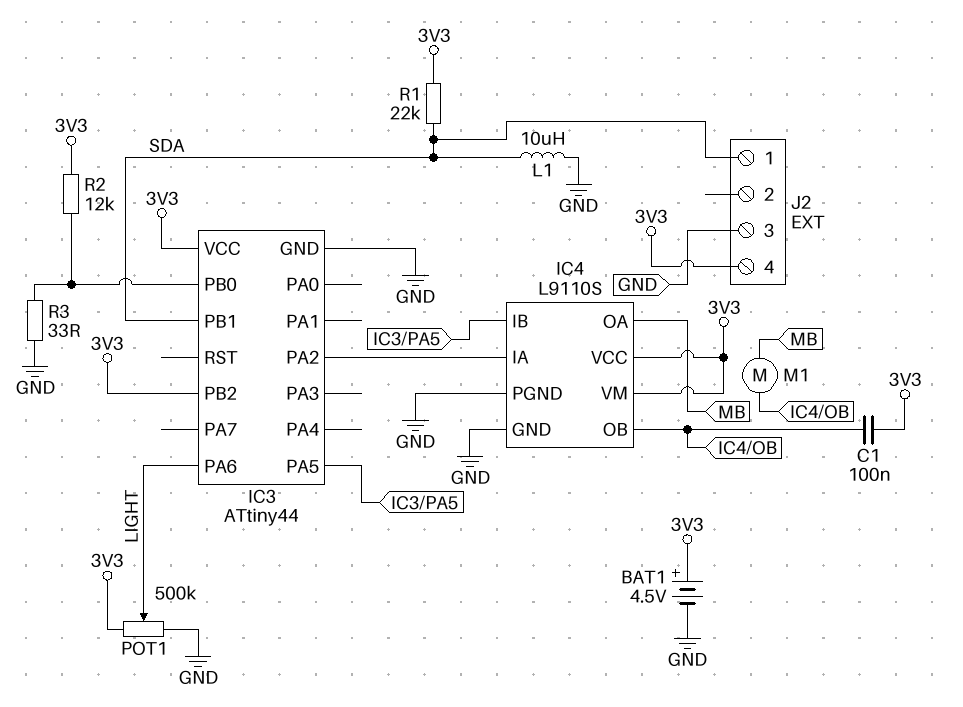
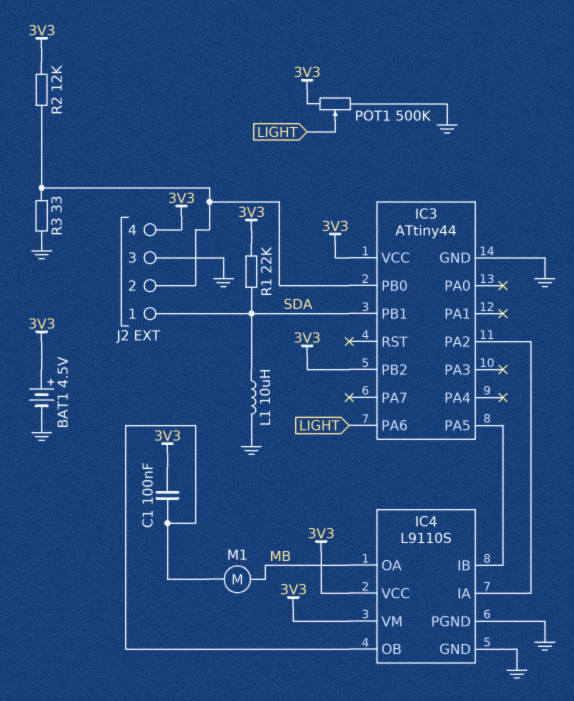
J2 pin 2: none -> IC3/PB0

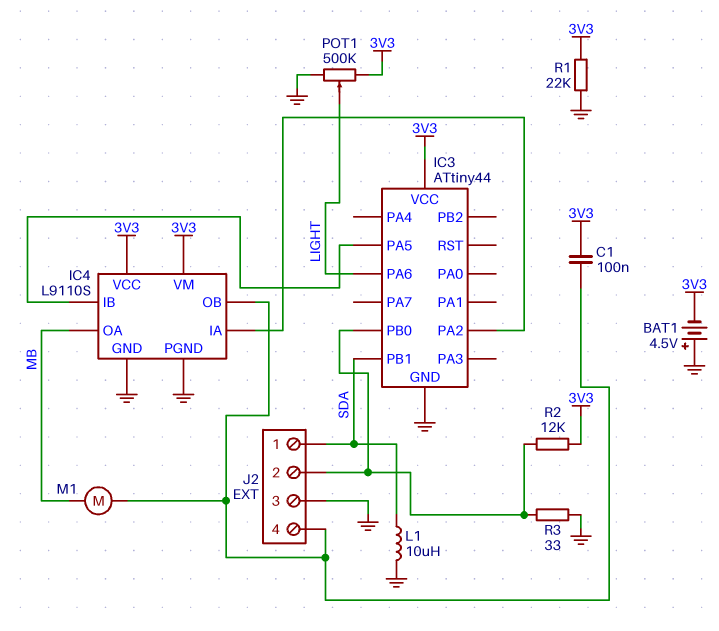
BAT1: 4.5V (plus 3V3, minus GND) -> 4.5V (plus GND, minus 3V3)
IC3 pin PB2: 3V3 -> none
J2 pin 4: 3V3 -> IC4/OB
R1: 22k (3V3, SDA) -> 22k (3V3, GND)

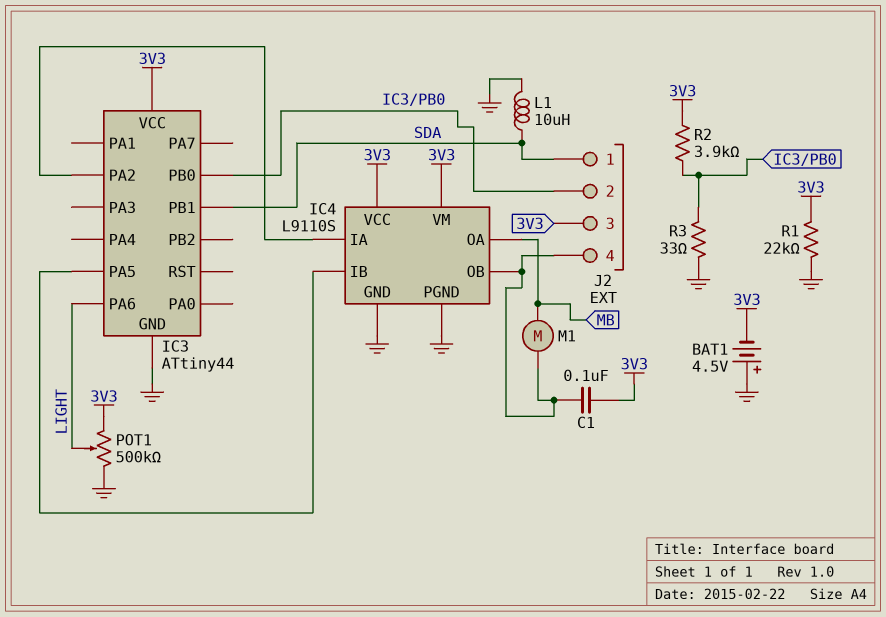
J2 pin 3: GND -> 3V3
R2: 12k (3V3, IC3/PB0) -> 3.9k (3V3, IC3/PB0)

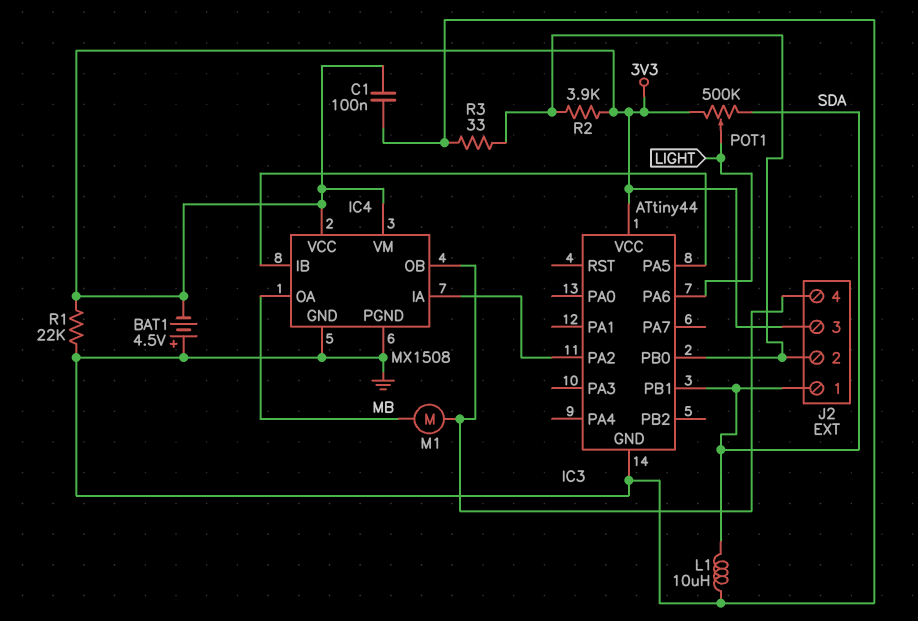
C1: 100nF (3V3, IC4/OB) -> 100nF (3V3, GND)
IC4: L9110S -> MX1508
POT1: 500k (3V3, GND, wiper LIGHT) -> 500k (3V3, SDA, wiper LIGHT)

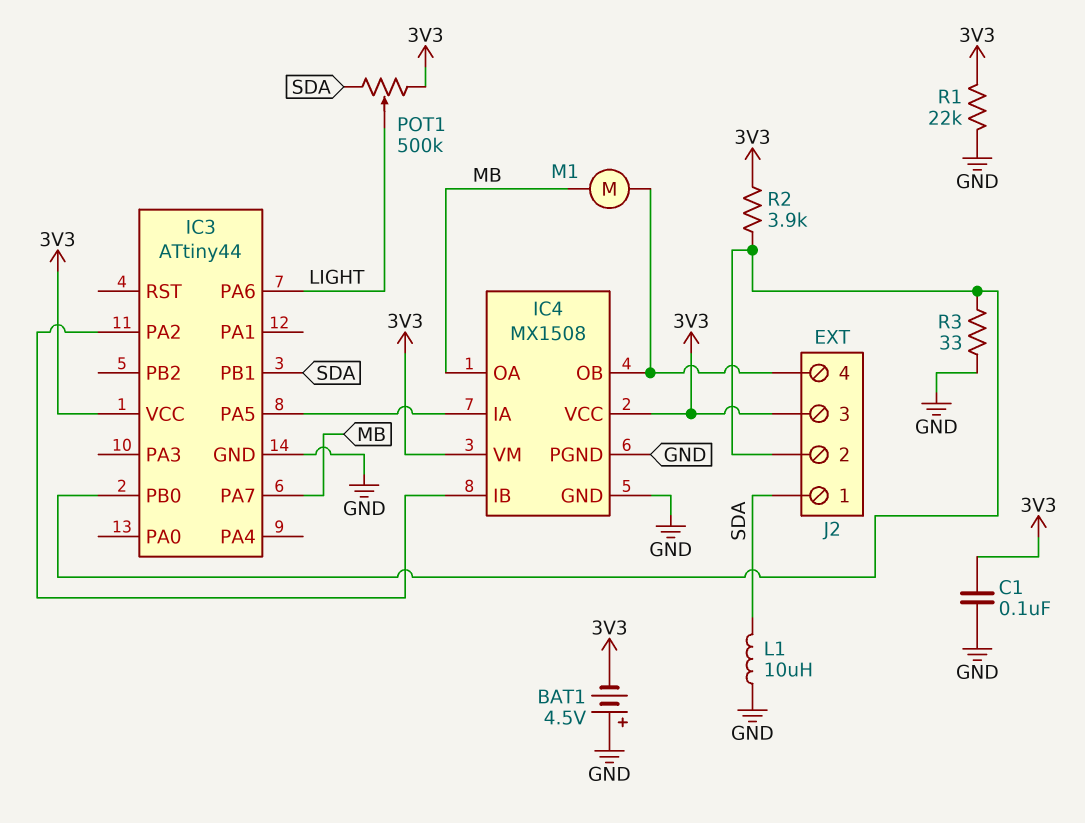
IC3 pin PA7: none -> MB
IC4 pin IA: IC3/PA2 -> IC3/PA5
IC4 pin IB: IC3/PA5 -> IC3/PA2

